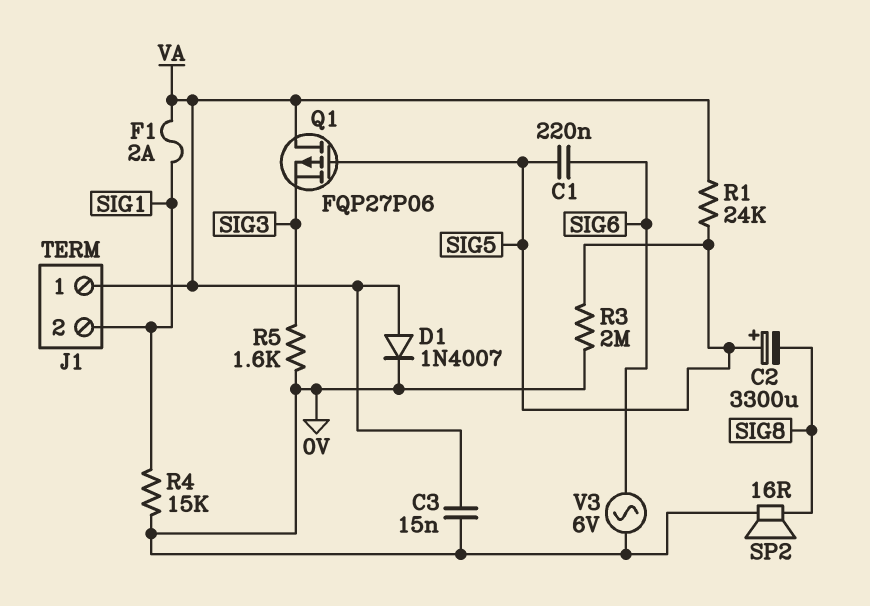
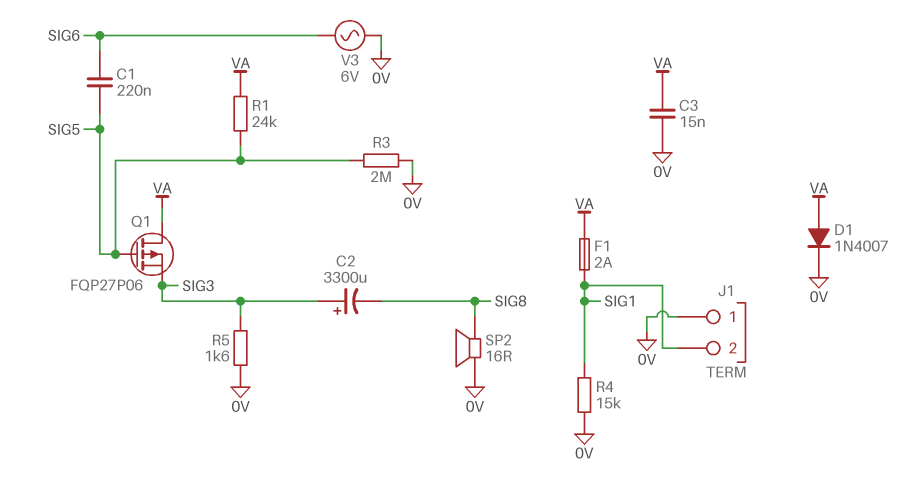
C2: 3300uF (plus SIG5, minus SIG8) -> 3300uF (plus SIG3, minus SIG8)
J1 pin 1: VA -> 0V

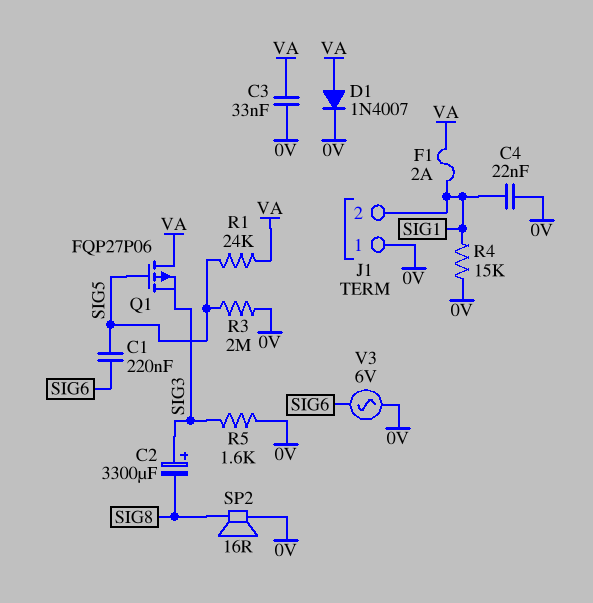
C3: 15nF (0V, VA) -> 33nF (0V, VA)
C4: none -> 22nF (0V, SIG1)

